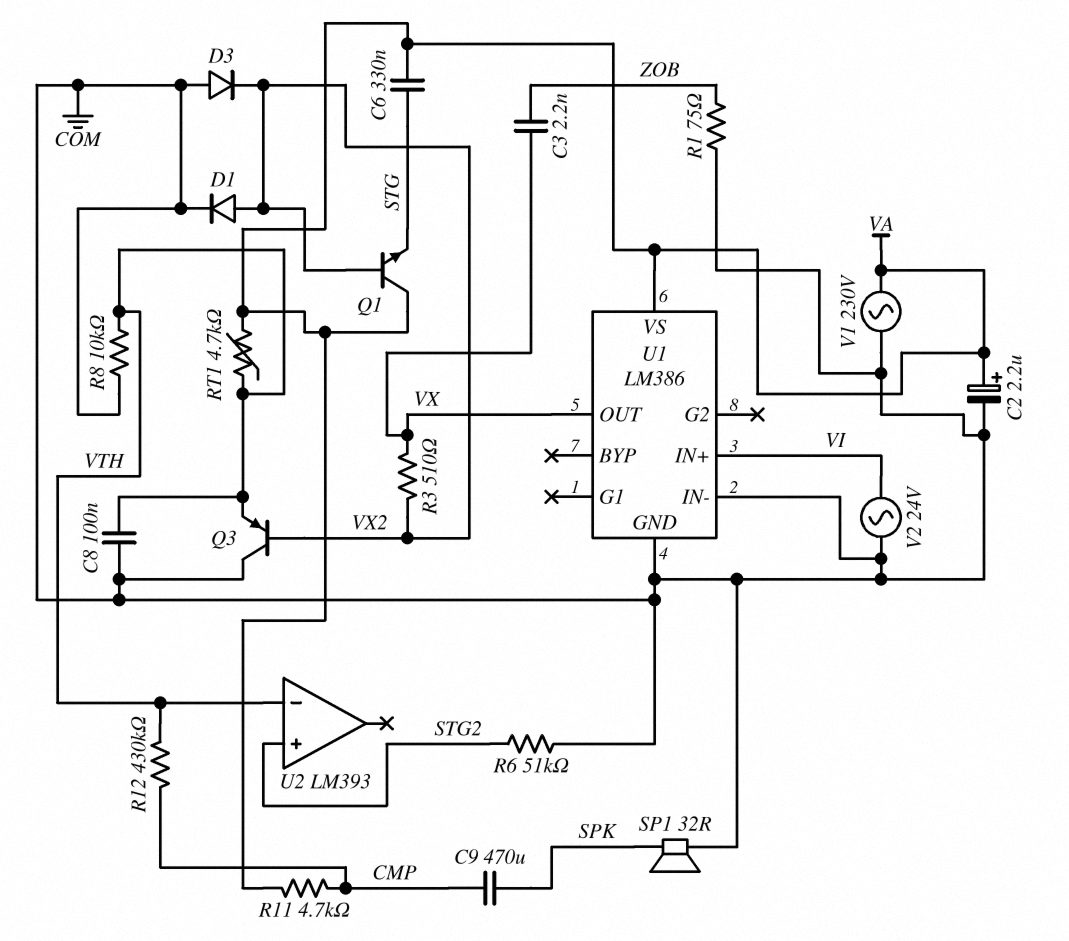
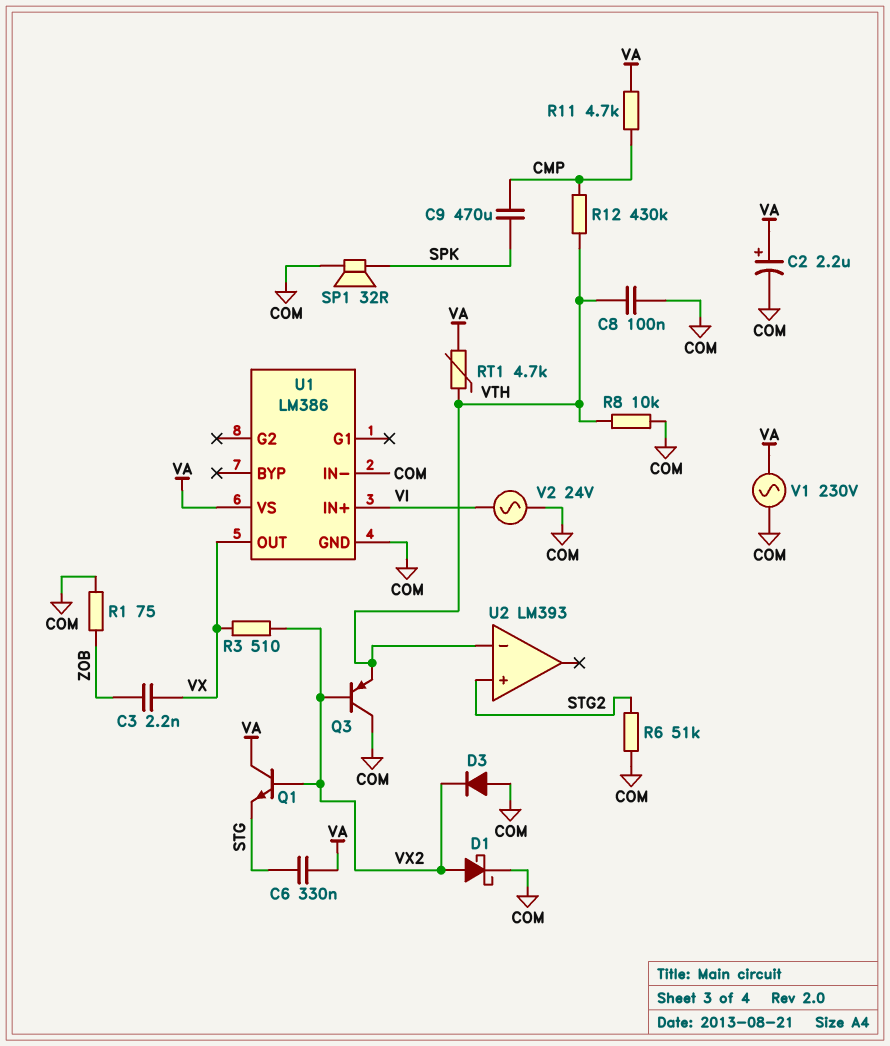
D1: diode (A VX2, K COM) -> schottky (A VX2, K COM)

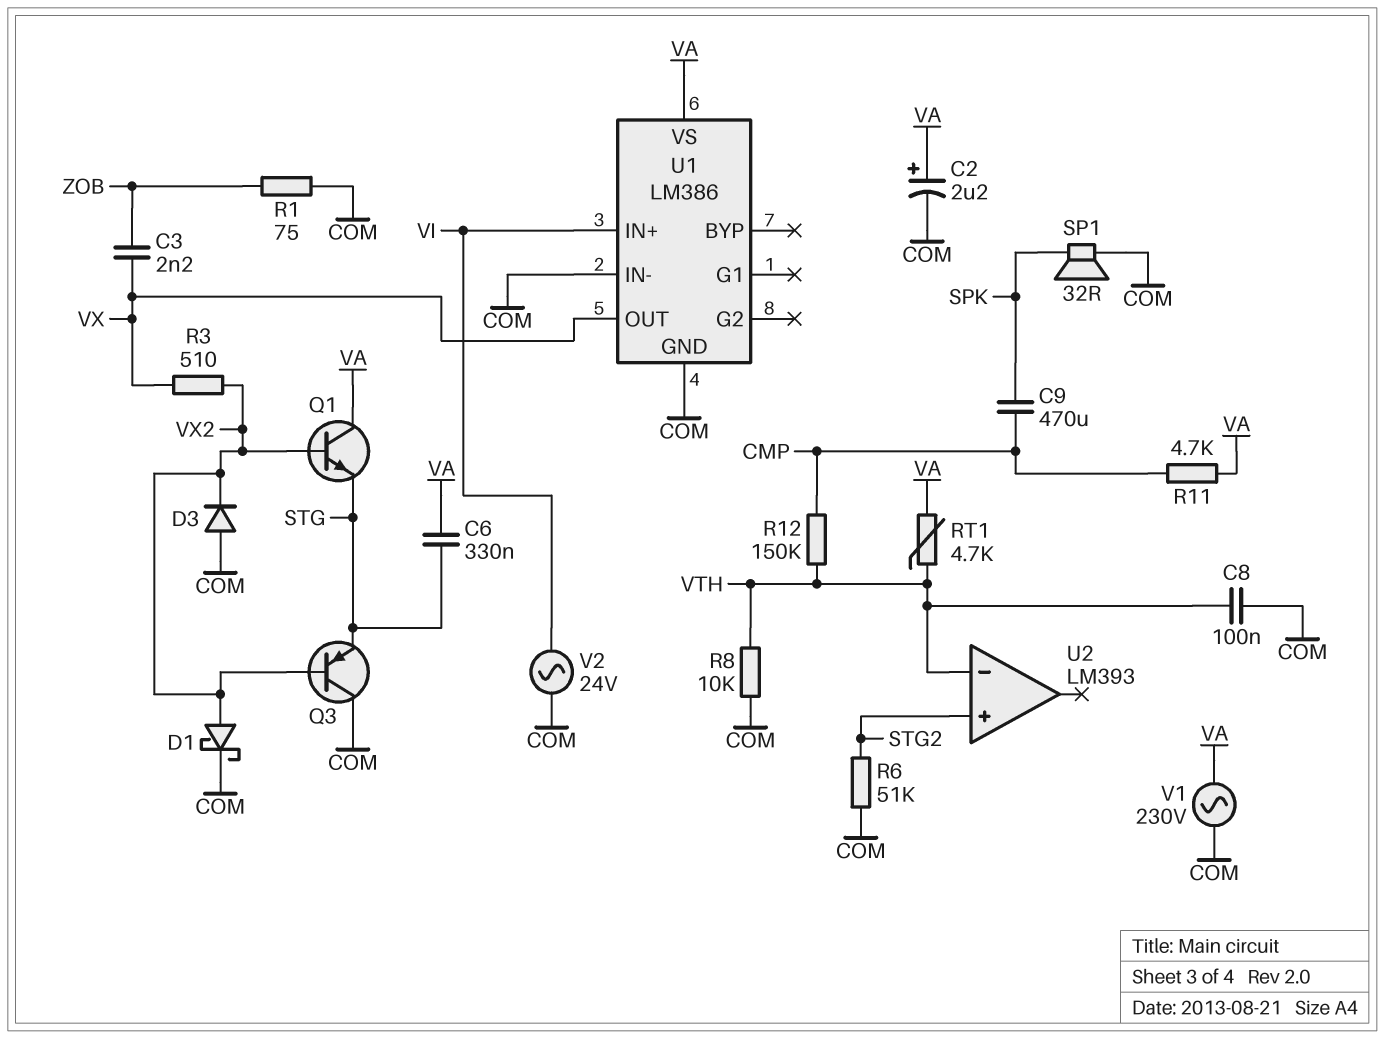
Q3: PNP (B VX2, C COM, E VTH) -> PNP (B VX2, C COM, E STG)
R12: 430k (CMP, VTH) -> 150k (CMP, VTH)

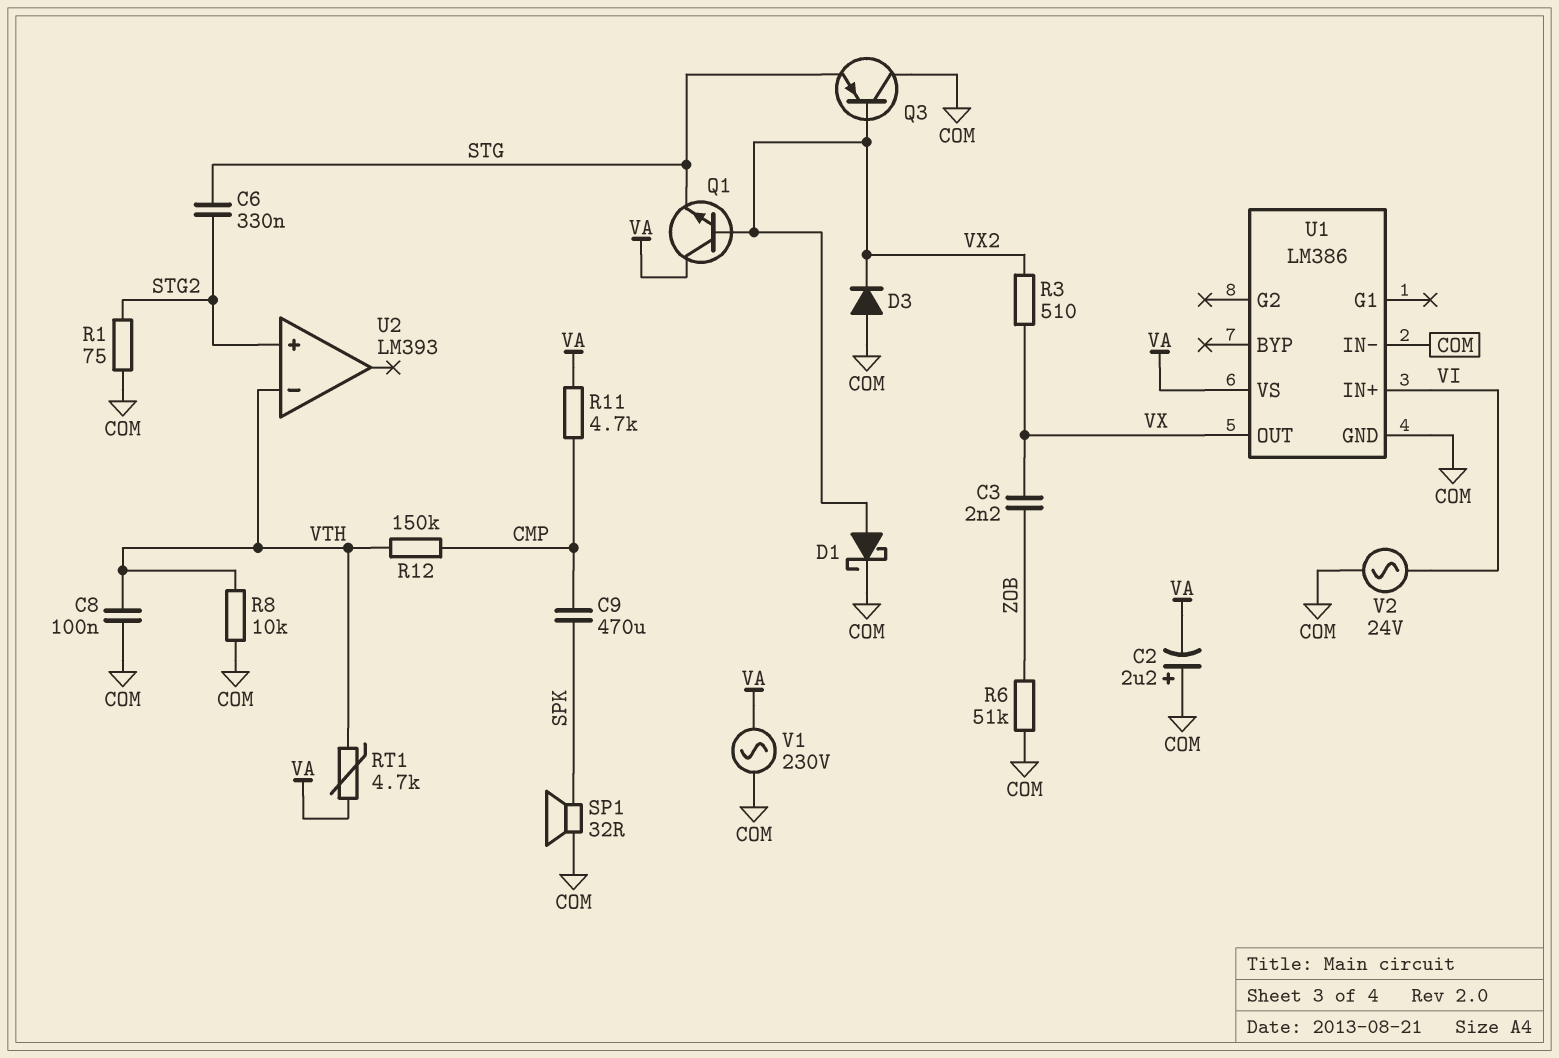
C2: 2.2uF (plus VA, minus COM) -> 2.2uF (plus COM, minus VA)
C6: 330nF (STG, VA) -> 330nF (STG, STG2)
R1: 75 (COM, ZOB) -> 75 (COM, STG2)
R6: 51k (COM, STG2) -> 51k (COM, ZOB)

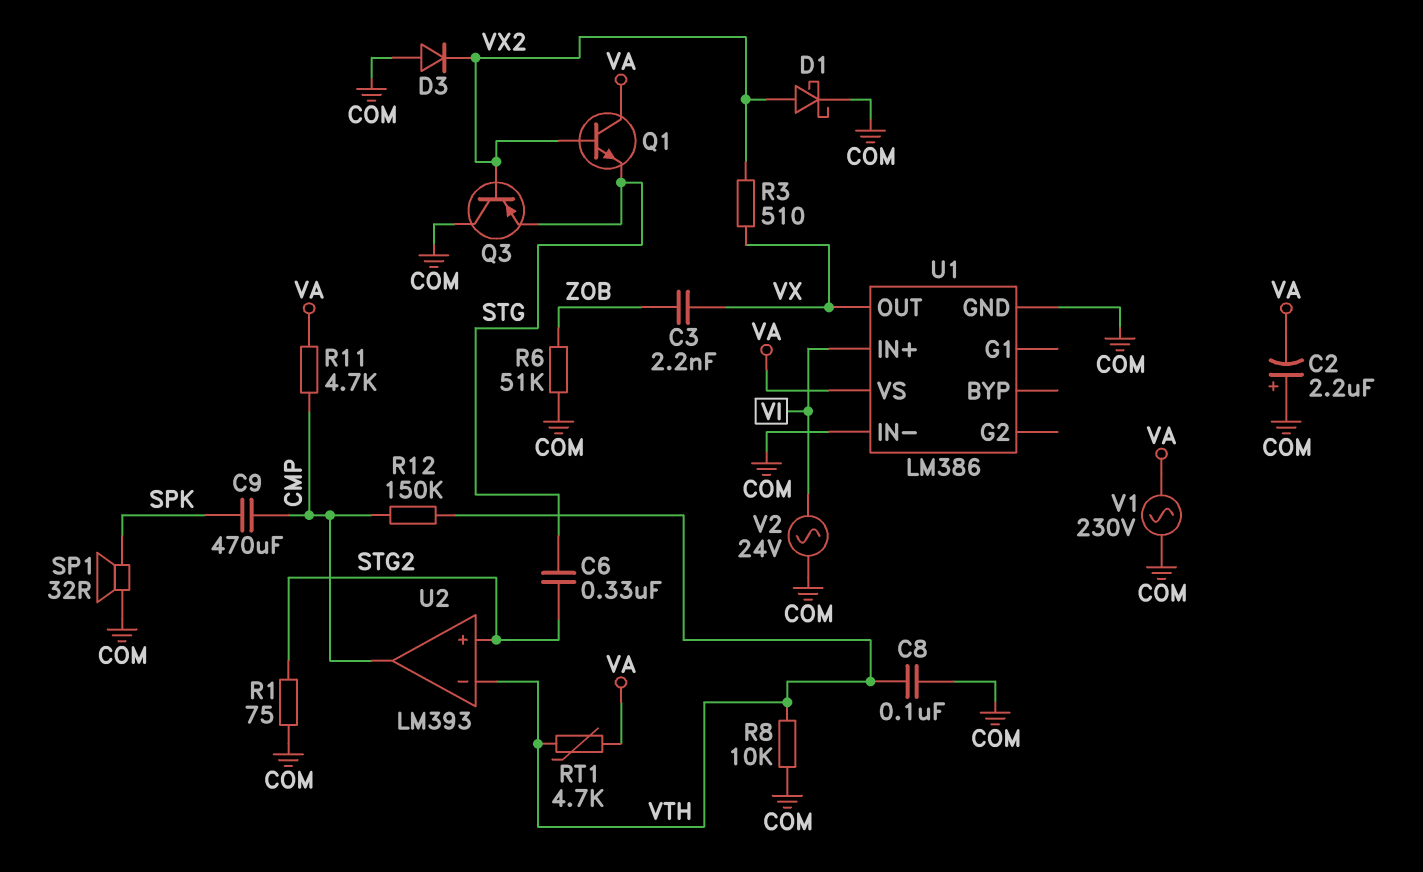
U2 pin out: none -> CMP

